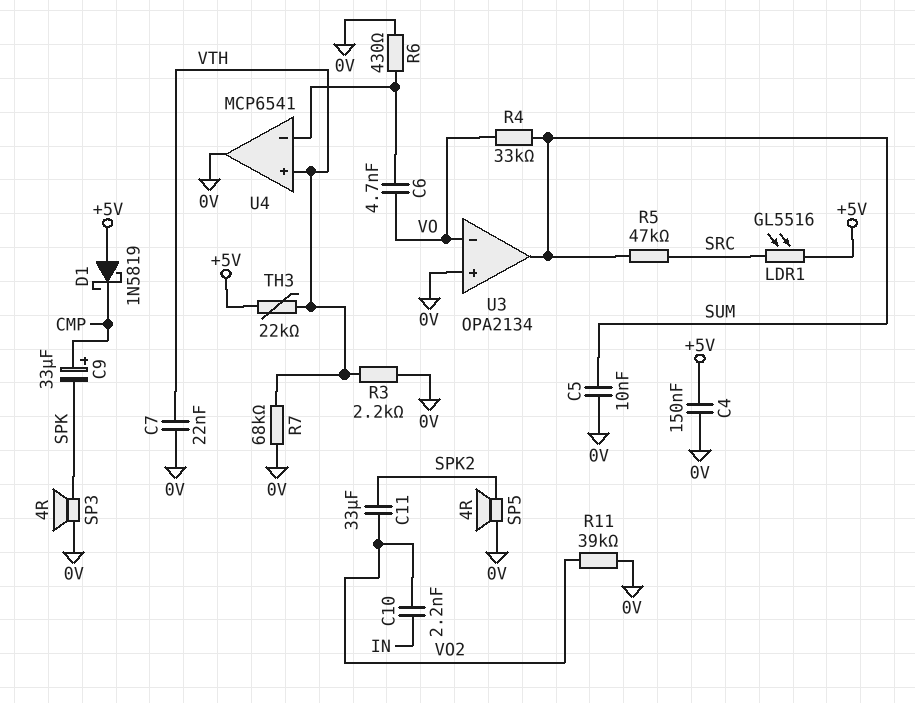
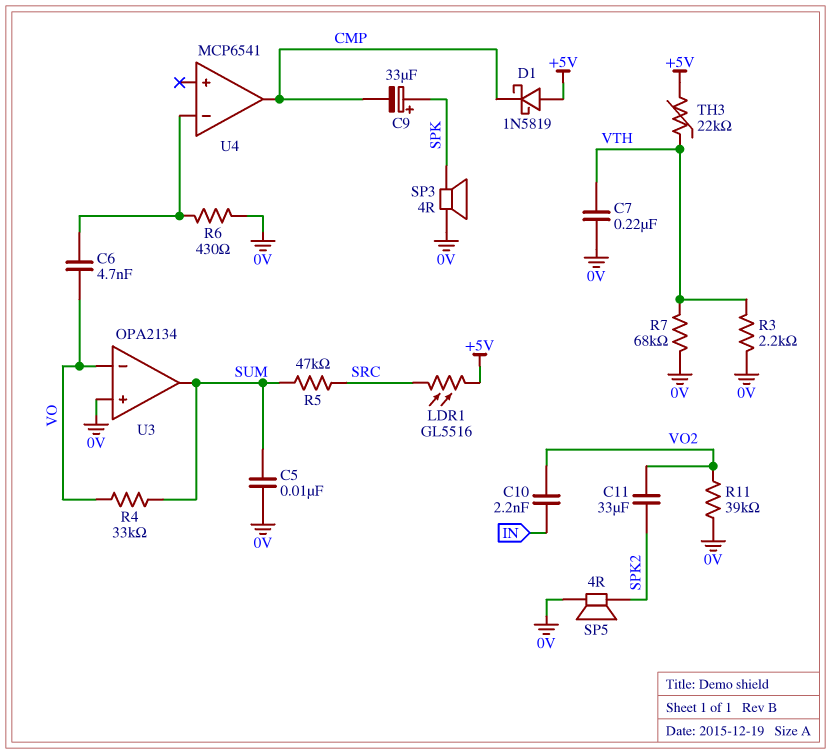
C4: 150nF (+5V, 0V) -> none
C7: 22nF (0V, VTH) -> 220nF (0V, VTH)
C9: 33uF (plus CMP, minus SPK) -> 33uF (plus SPK, minus CMP)
U4 pin in+: VTH -> none
U4 pin out: 0V -> CMP

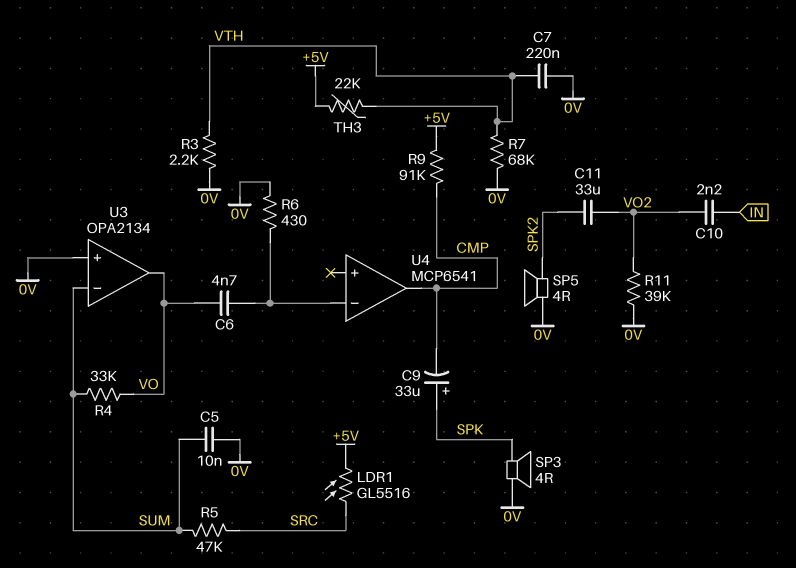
D1: schottky 1N5819 (A +5V, K CMP) -> none
R9: none -> 91k (+5V, CMP)
U3 pin in-: VO -> SUM
U3 pin out: SUM -> VO

